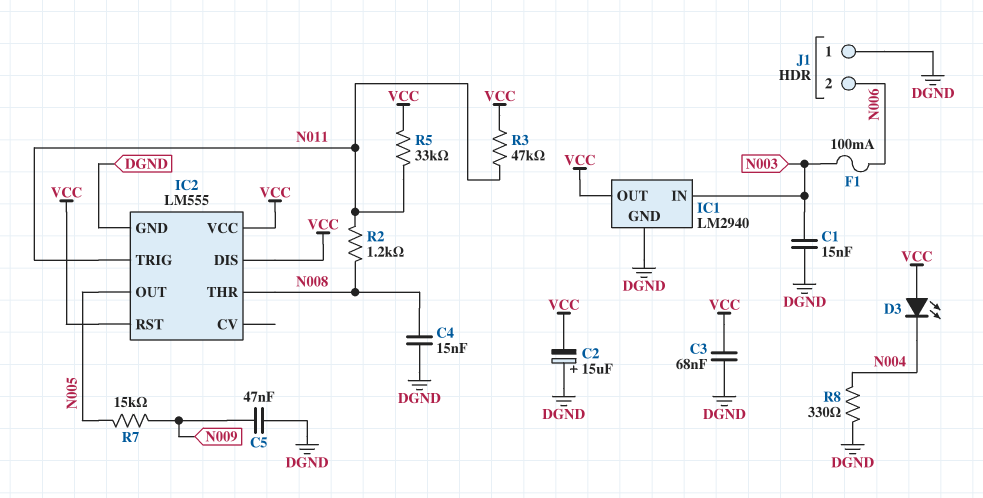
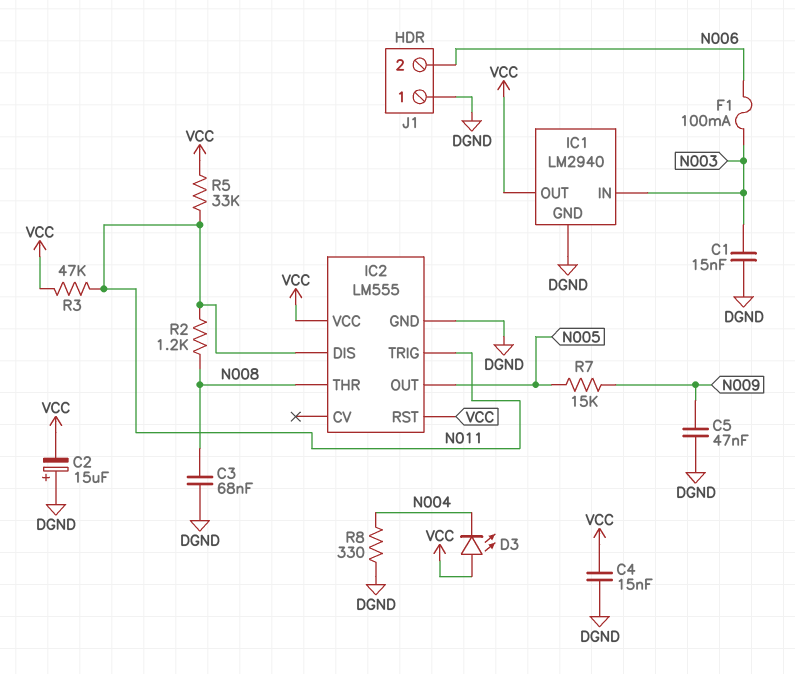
C3: 68nF (DGND, VCC) -> 68nF (DGND, N008)
C4: 15nF (DGND, N008) -> 15nF (DGND, VCC)
IC2 pin DIS: VCC -> N011

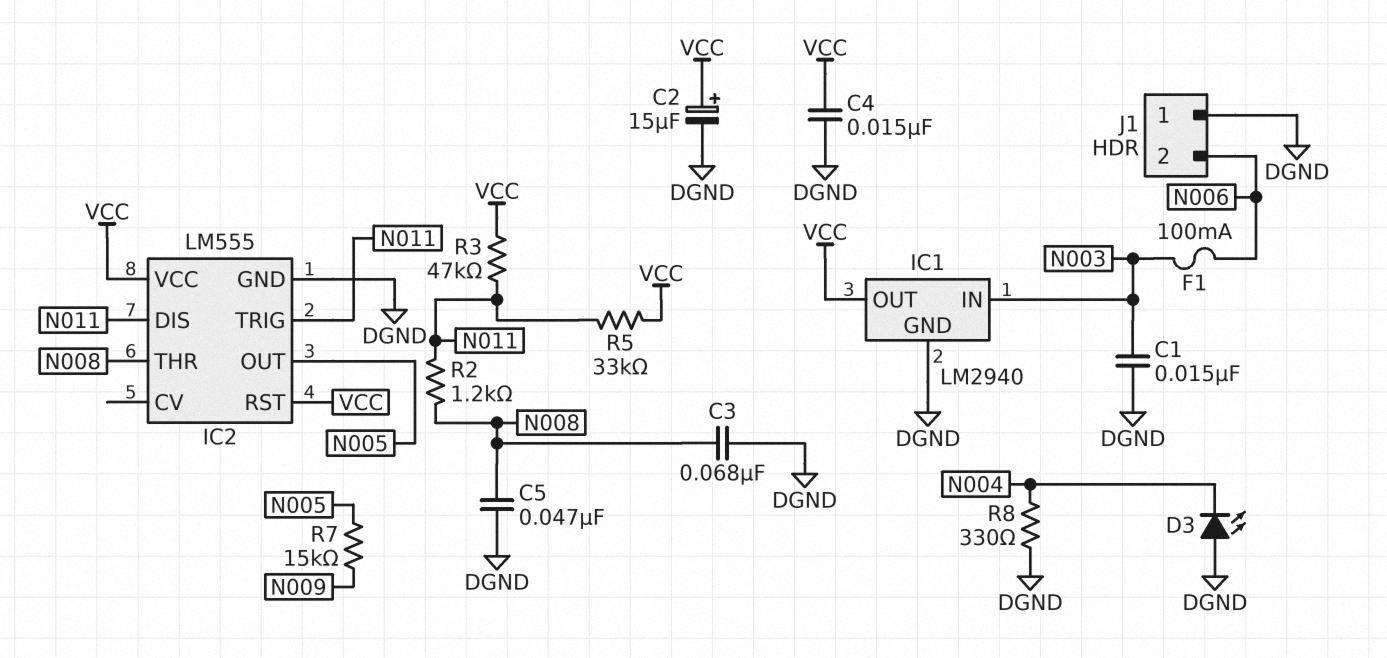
C2: 15uF (plus DGND, minus VCC) -> 15uF (plus VCC, minus DGND)
C5: 47nF (DGND, N009) -> 47nF (DGND, N008)
D3: LED (A VCC, K N004) -> LED (A DGND, K N004)

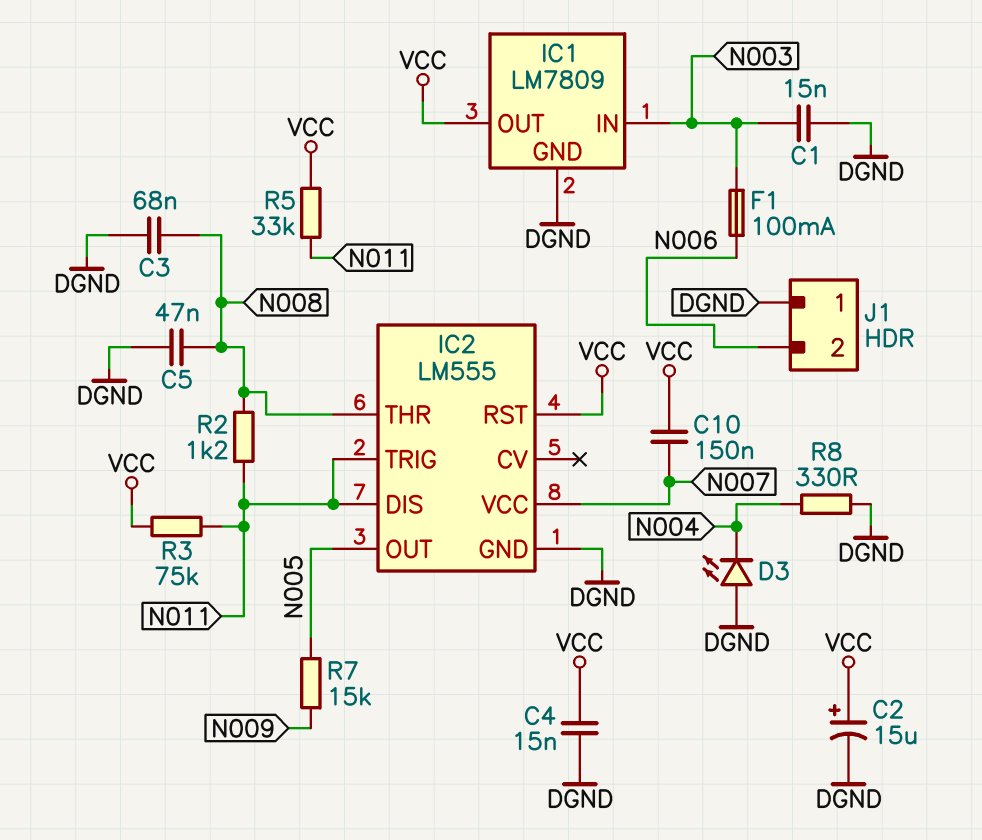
C10: none -> 150nF (N007, VCC)
IC1: LM2940 -> LM7809
IC2 pin VCC: VCC -> N007
R3: 47k (N011, VCC) -> 75k (N011, VCC)

